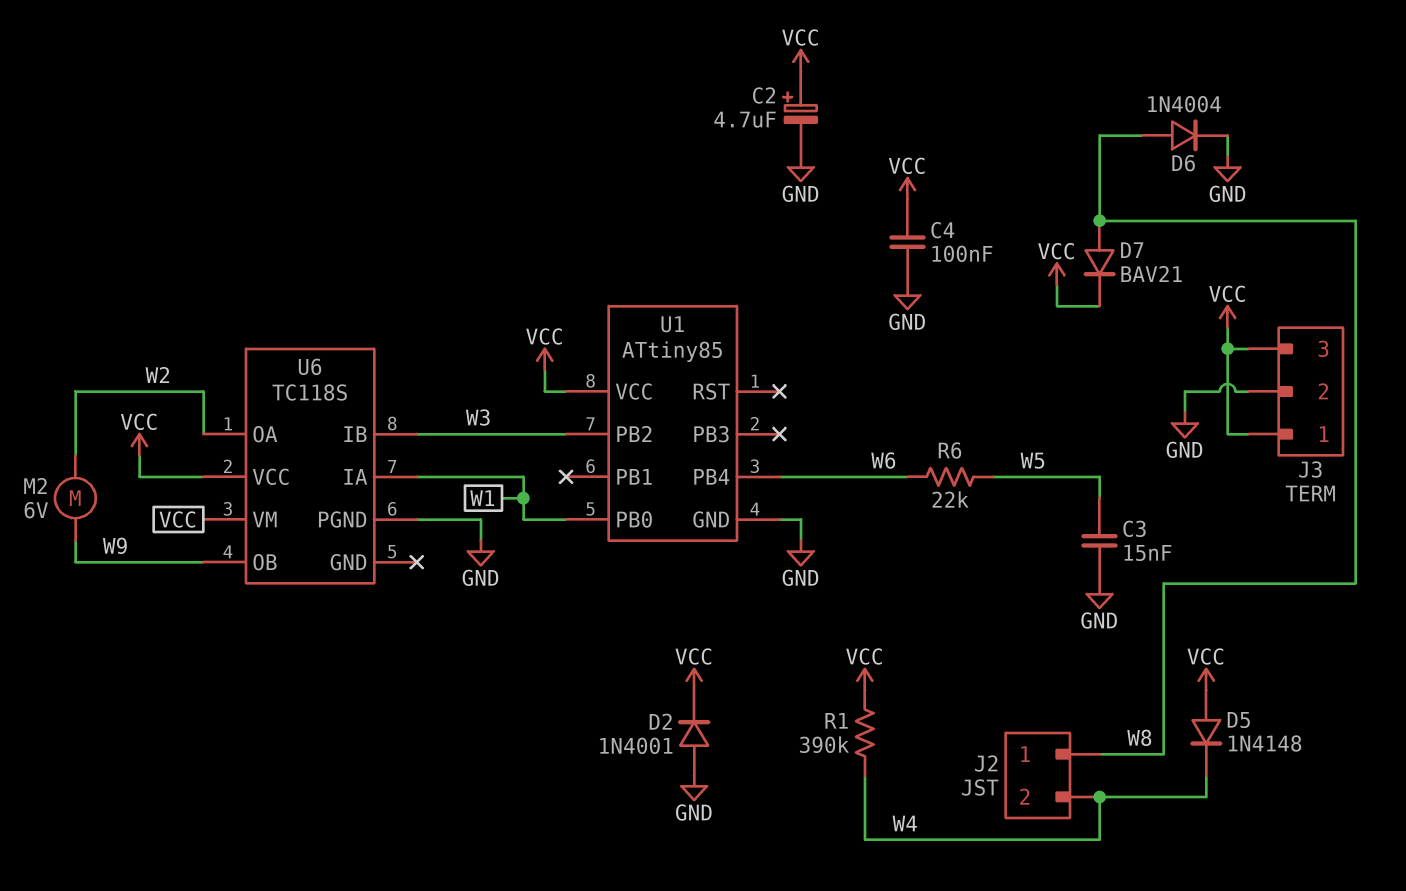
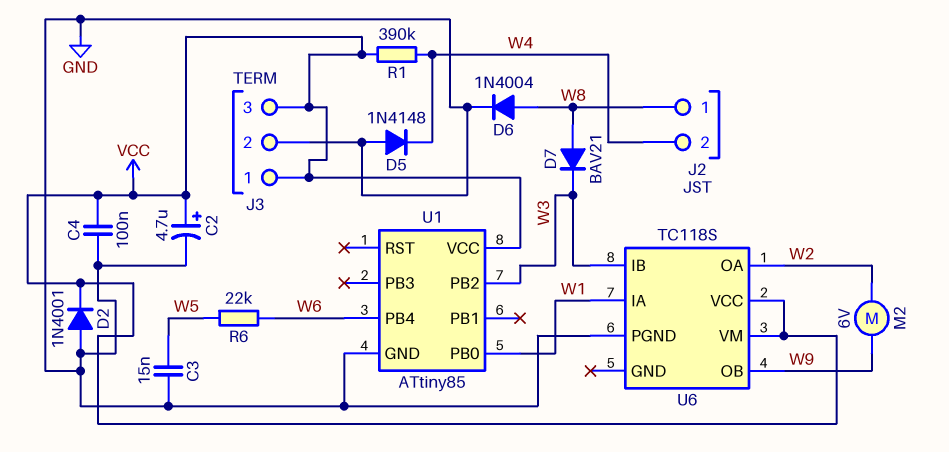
D5: diode 1N4148 (A VCC, K W4) -> diode 1N4148 (A GND, K W4)
D7: diode BAV21 (A W8, K VCC) -> diode BAV21 (A W8, K W3)

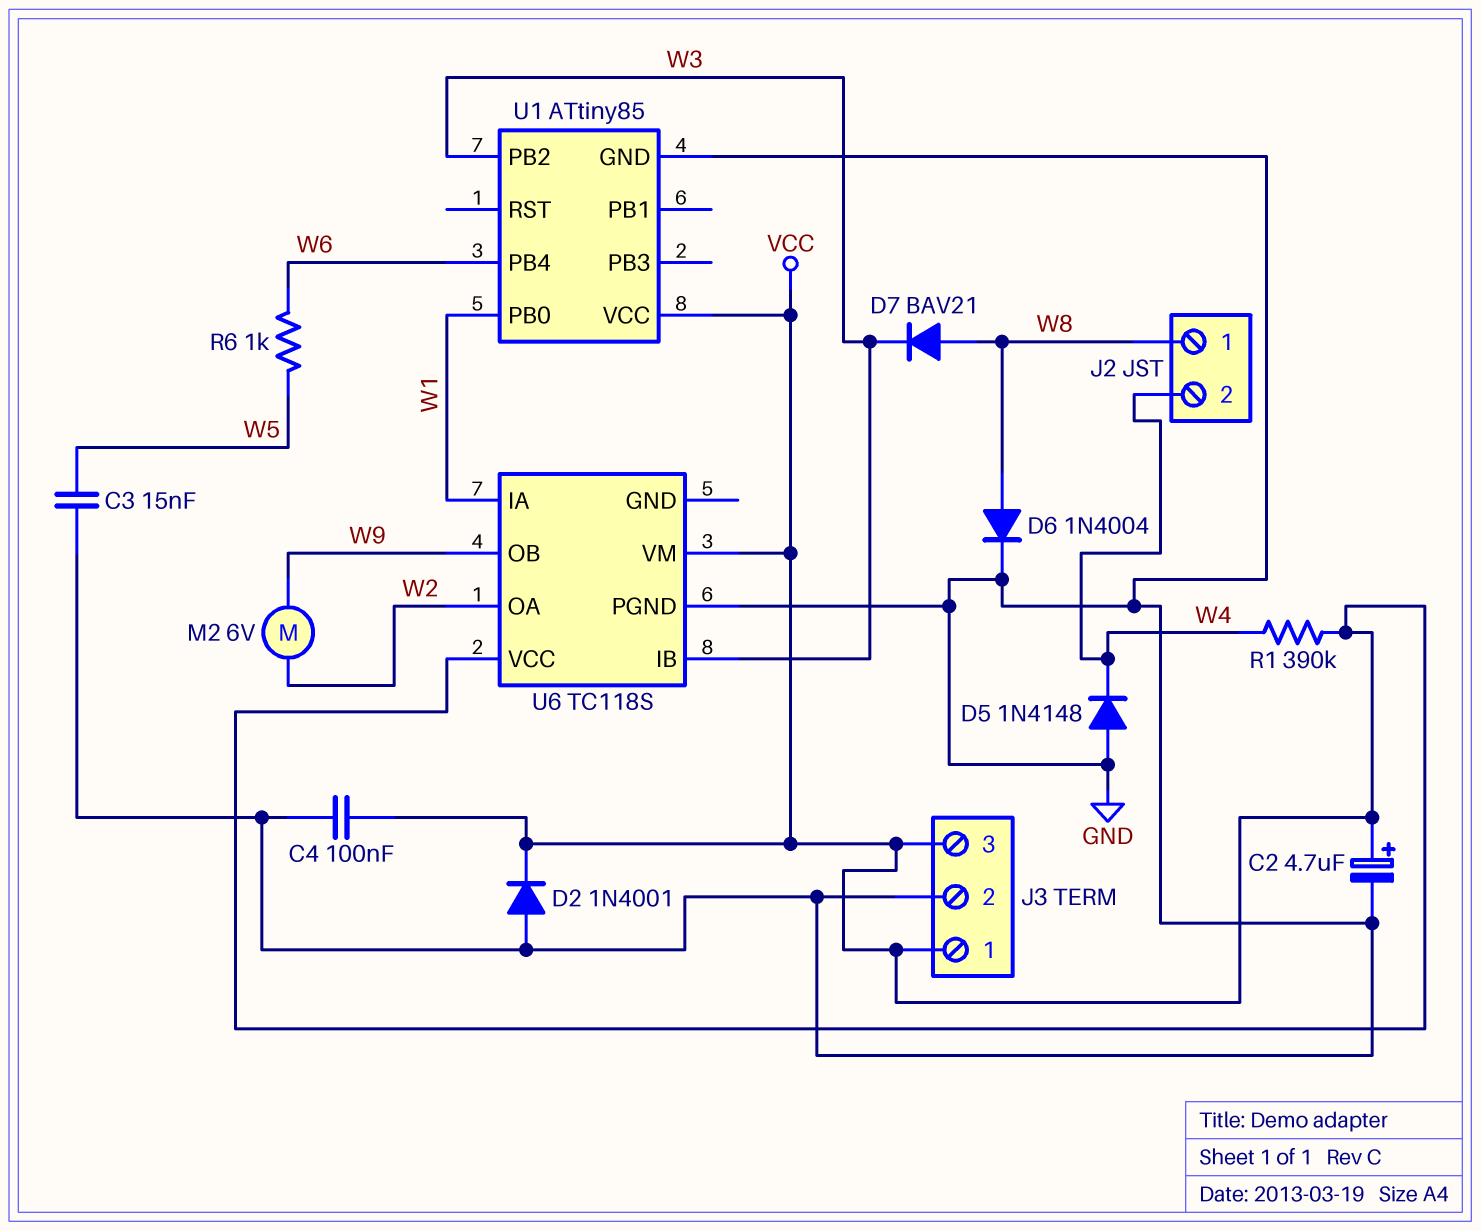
R6: 22k (W5, W6) -> 1k (W5, W6)

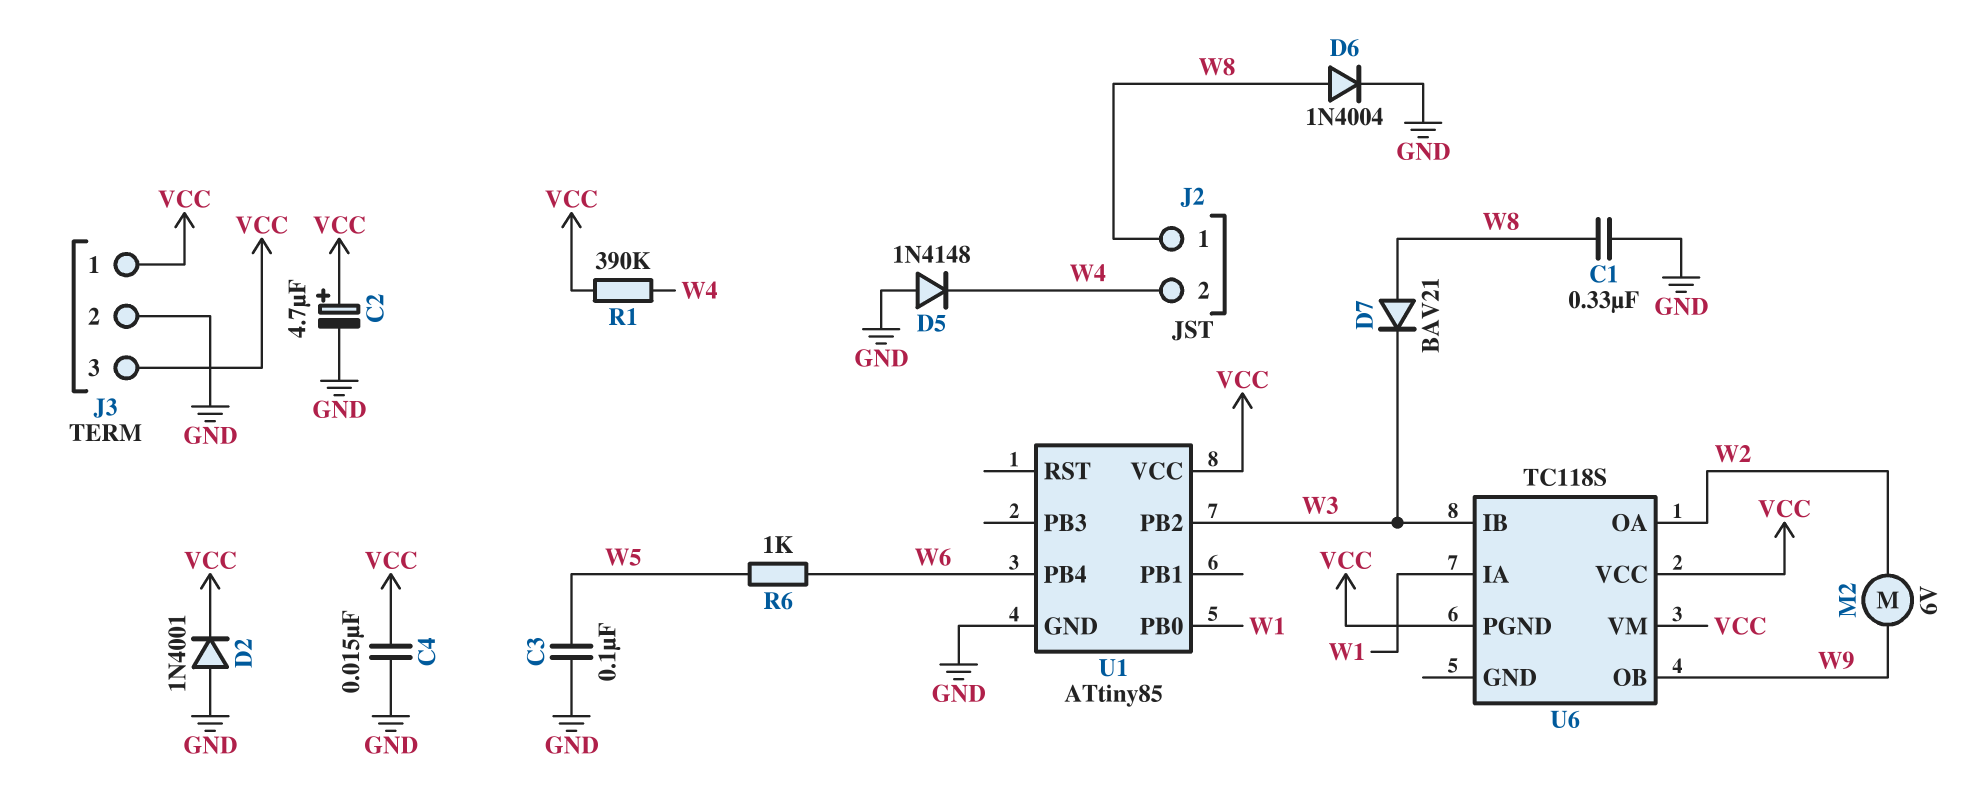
C1: none -> 330nF (GND, W8)
C3: 15nF (GND, W5) -> 100nF (GND, W5)
C4: 100nF (GND, VCC) -> 15nF (GND, VCC)
U6 pin PGND: GND -> VCC

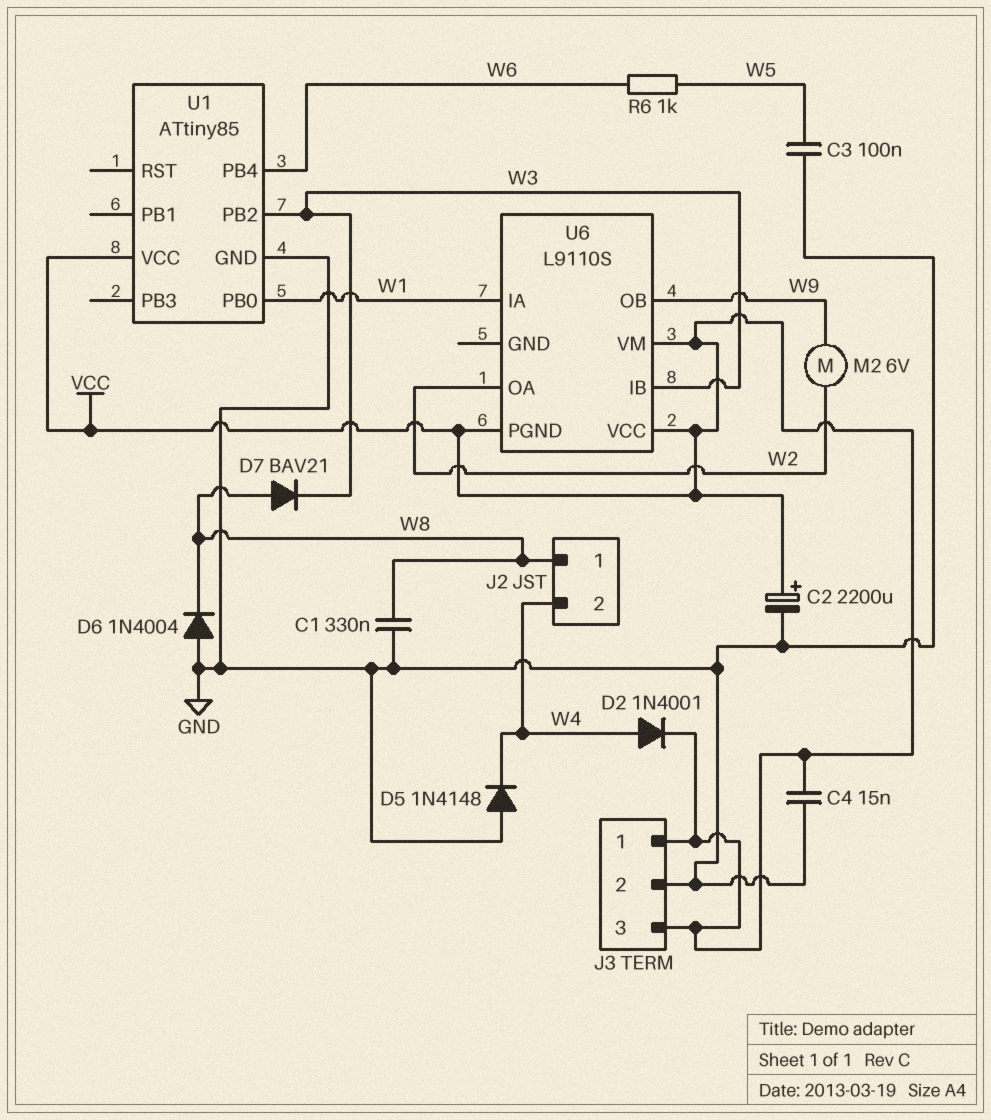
C2: 4.7uF (plus VCC, minus GND) -> 2200uF (plus VCC, minus GND)
D2: diode 1N4001 (A GND, K VCC) -> diode 1N4001 (A W4, K VCC)
D6: diode 1N4004 (A W8, K GND) -> diode 1N4004 (A GND, K W8)
R1: 390k (VCC, W4) -> none
U6: TC118S -> L9110S

